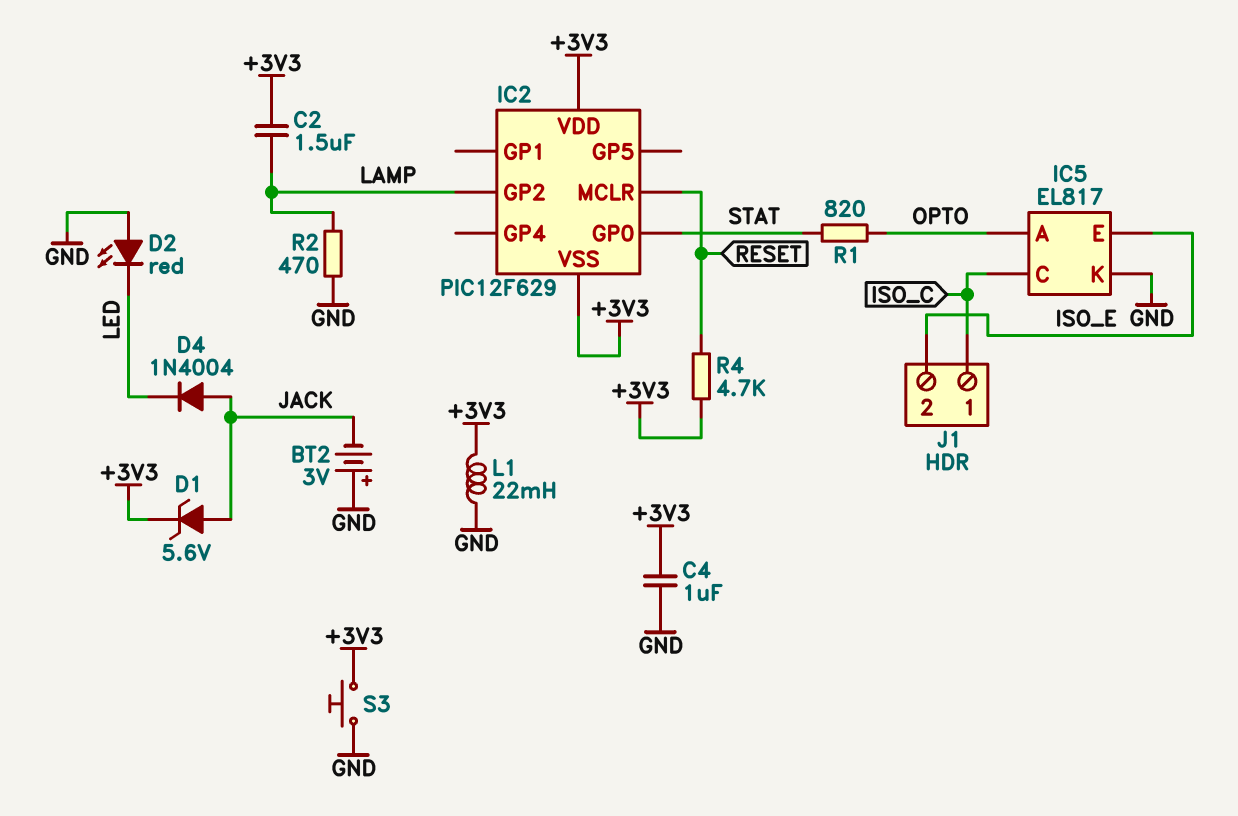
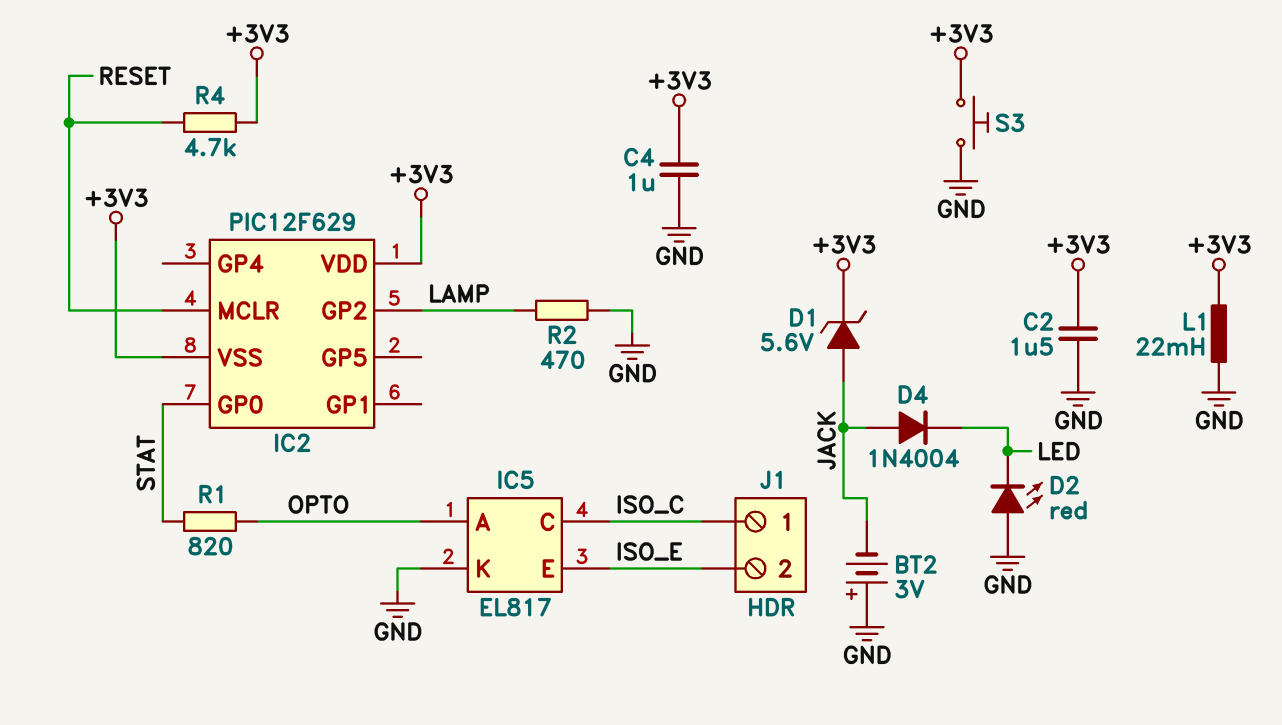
C2: 1.5uF (+3V3, LAMP) -> 1.5uF (+3V3, GND)

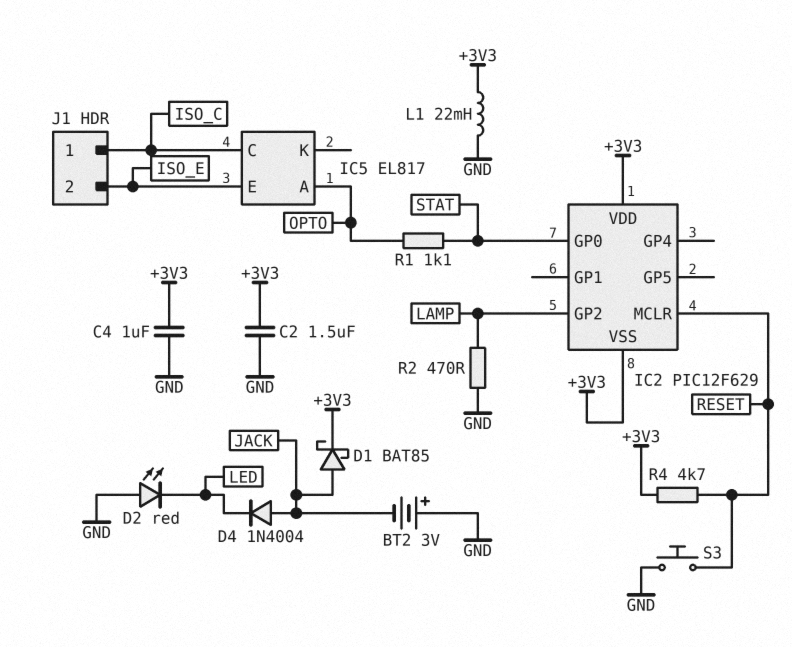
D1: zener 5.6V (A JACK, K +3V3) -> schottky BAT85 (A JACK, K +3V3)
IC5 pin K: GND -> none
R1: 820 (OPTO, STAT) -> 1.1k (OPTO, STAT)
S3: button (+3V3, GND) -> button (GND, RESET)

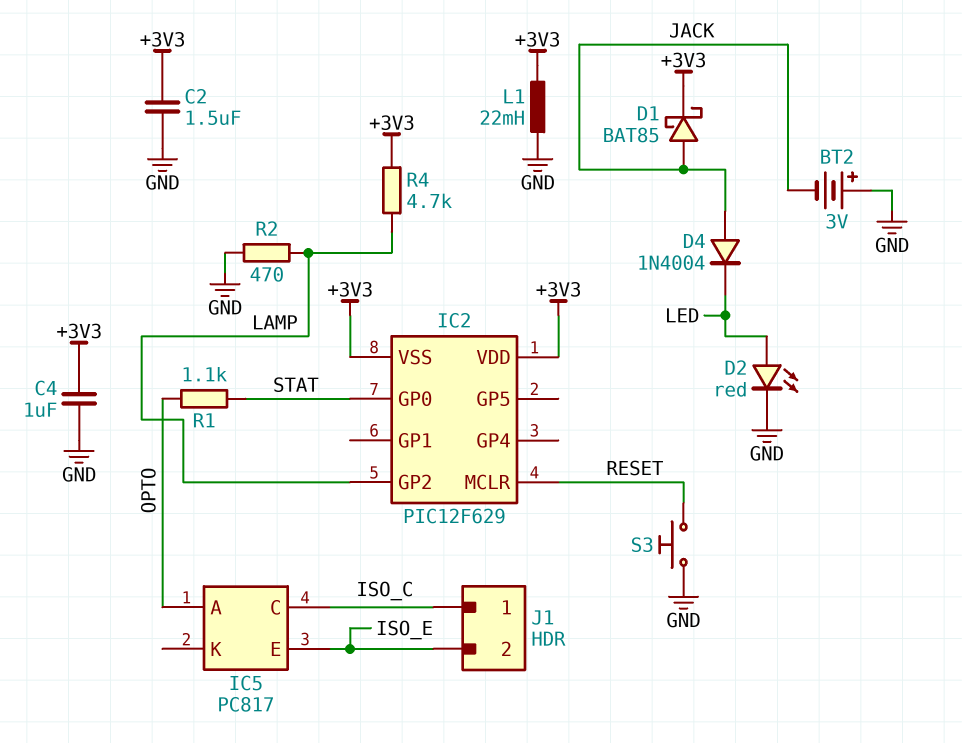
D2: LED red (A GND, K LED) -> LED red (A LED, K GND)
IC5: EL817 -> PC817
R4: 4.7k (+3V3, RESET) -> 4.7k (+3V3, LAMP)

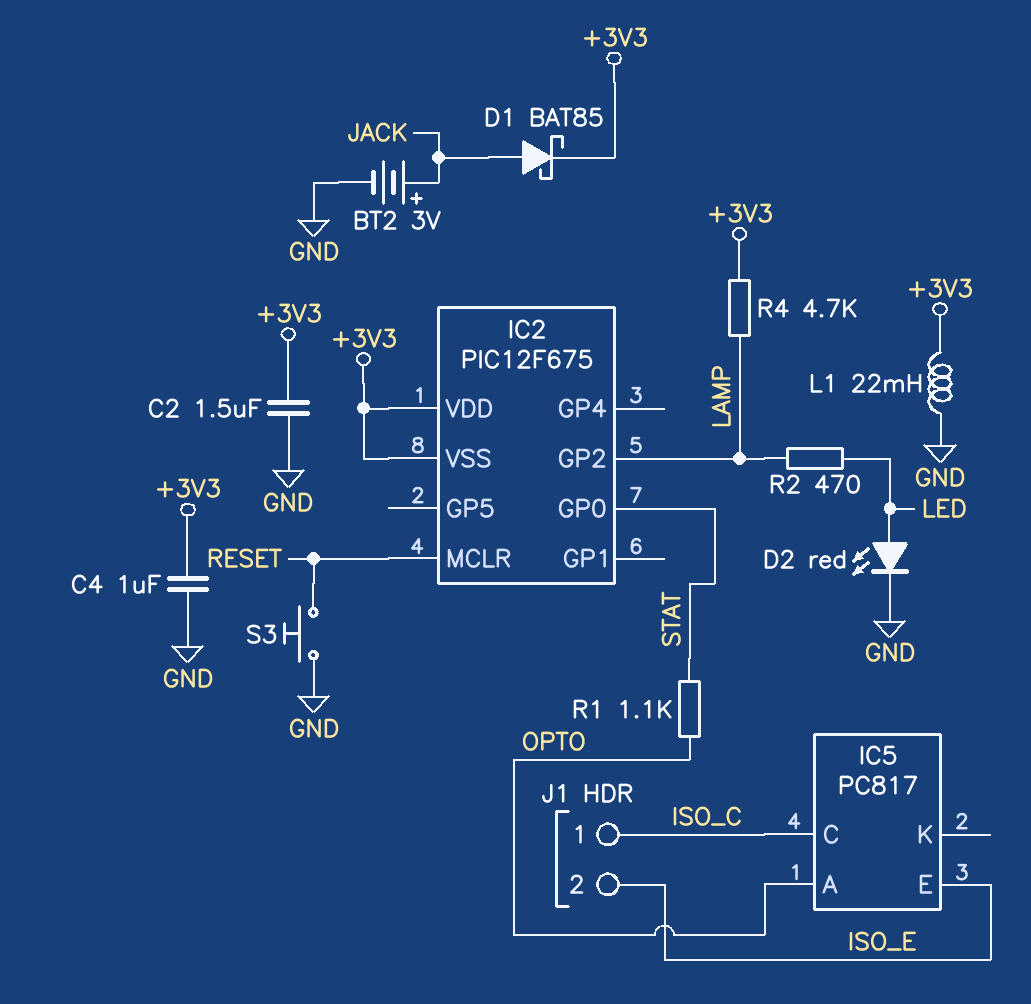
BT2: 3V (plus GND, minus JACK) -> 3V (plus JACK, minus GND)
D4: diode 1N4004 (A JACK, K LED) -> none
IC2: PIC12F629 -> PIC12F675
R2: 470 (GND, LAMP) -> 470 (LAMP, LED)

